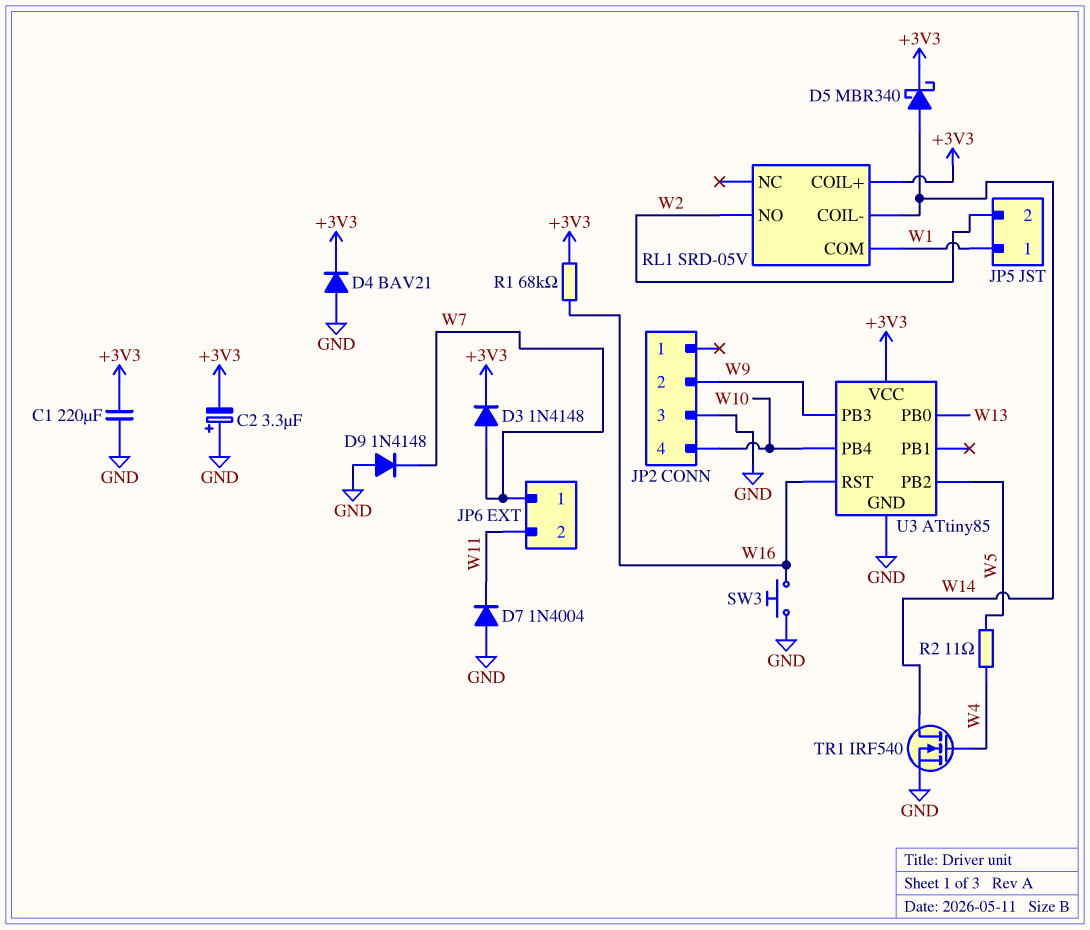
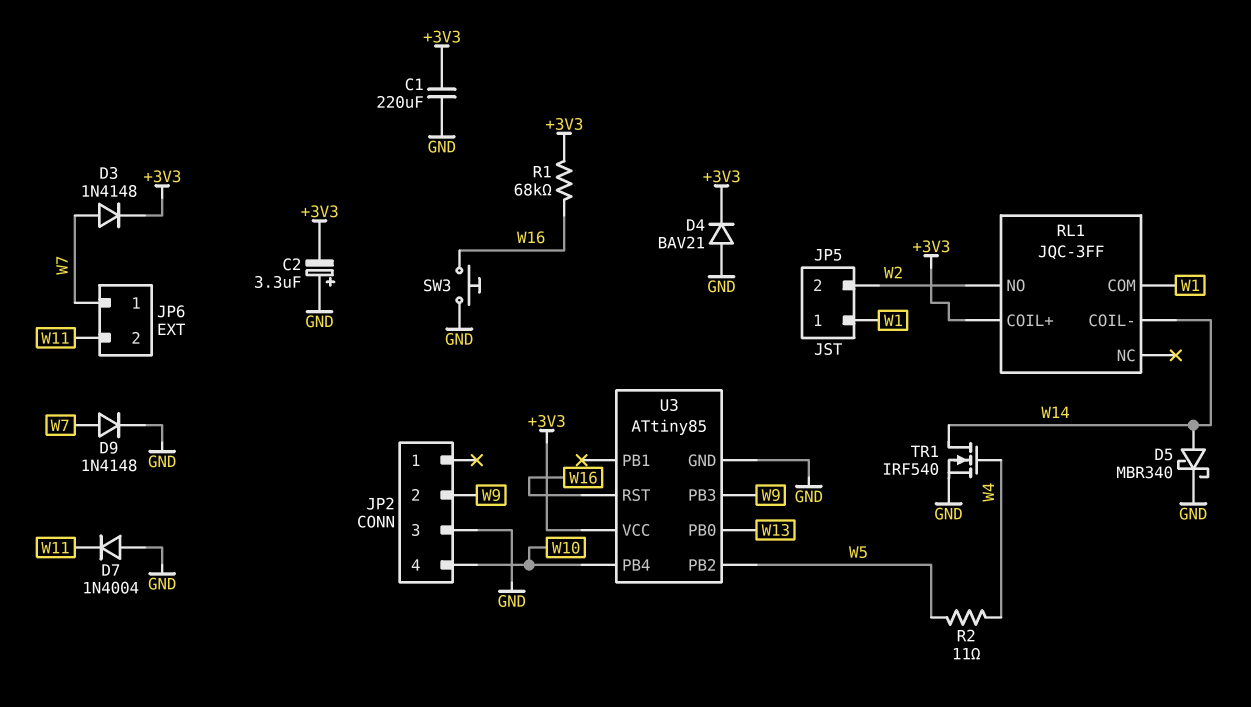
D5: schottky MBR340 (A W14, K +3V3) -> schottky MBR340 (A W14, K GND)
D9: diode 1N4148 (A GND, K W7) -> diode 1N4148 (A W7, K GND)
RL1: SRD-05V -> JQC-3FF

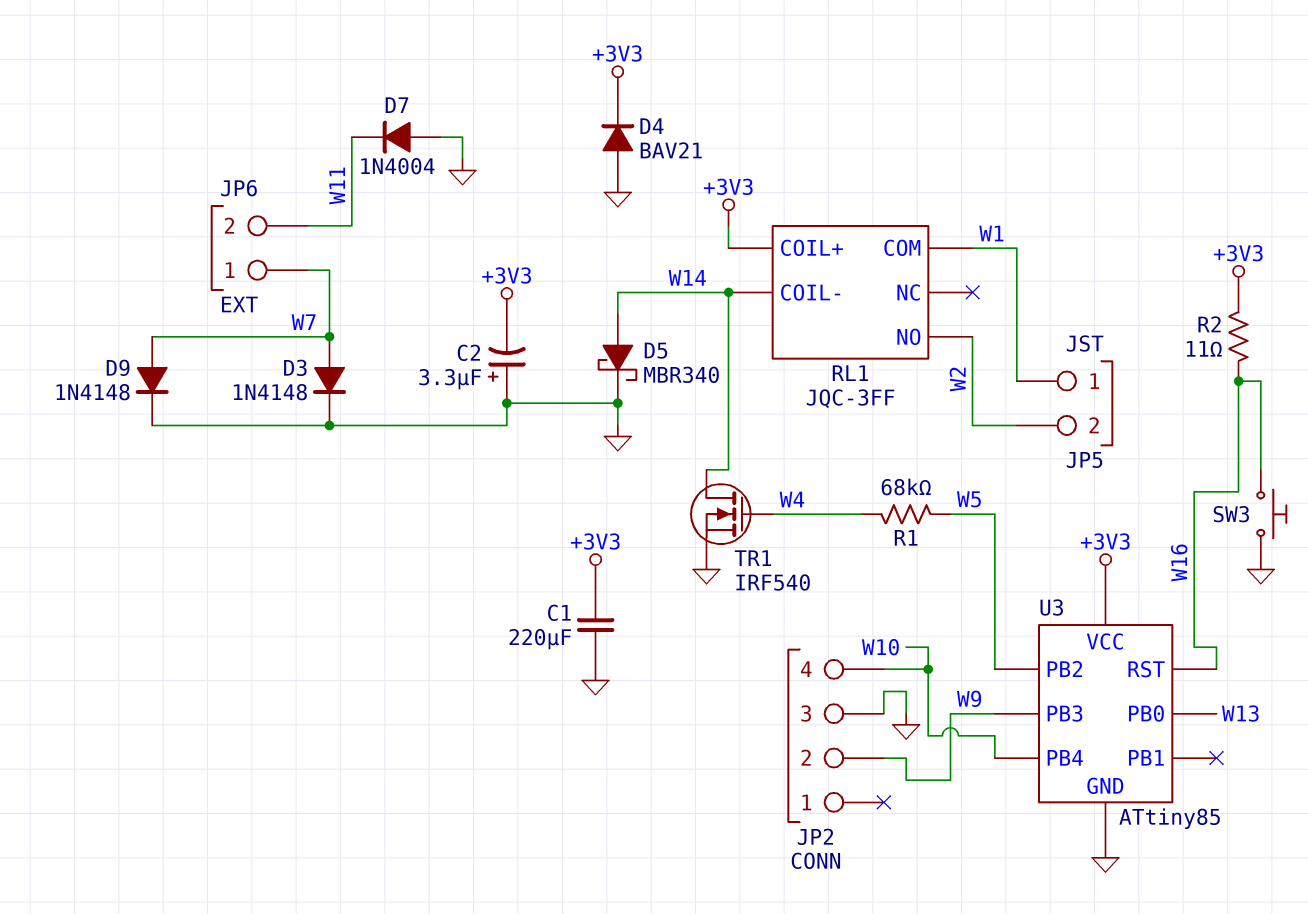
D3: diode 1N4148 (A W7, K +3V3) -> diode 1N4148 (A W7, K GND)
R1: 68k (+3V3, W16) -> 68k (W4, W5)
R2: 11 (W4, W5) -> 11 (+3V3, W16)

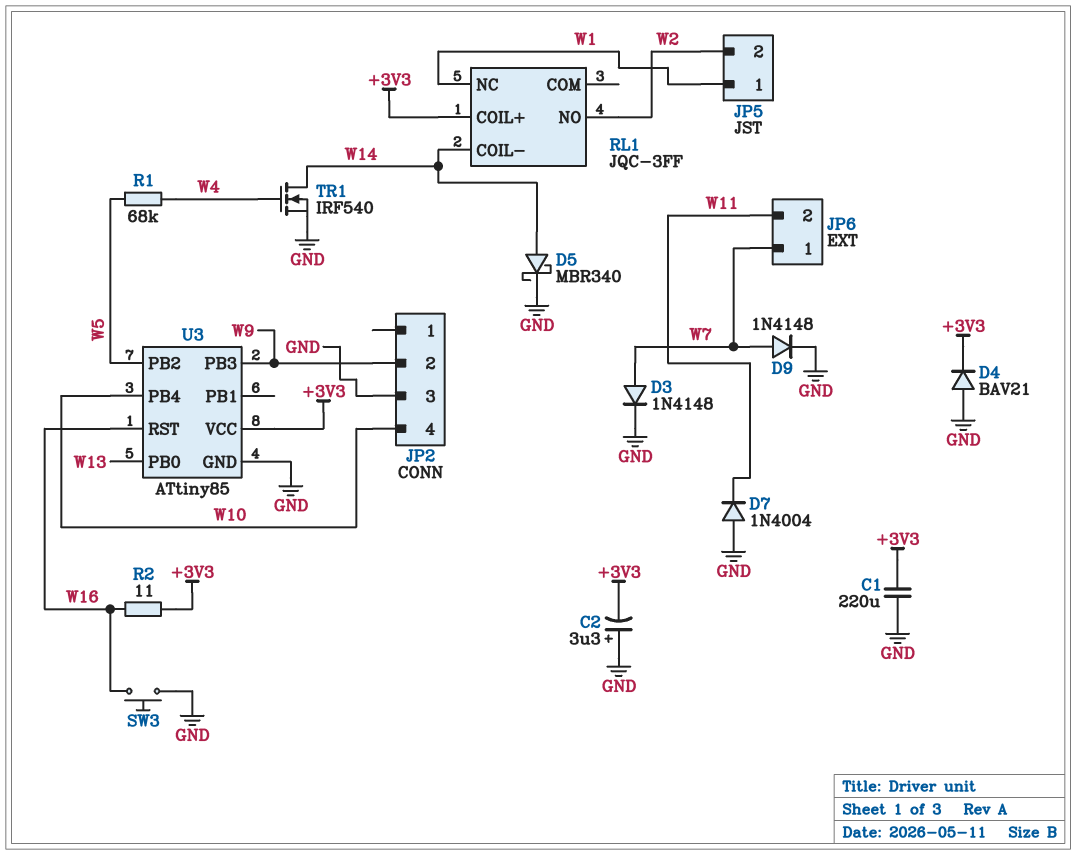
RL1 pin COM: W1 -> none
RL1 pin NC: none -> W1

